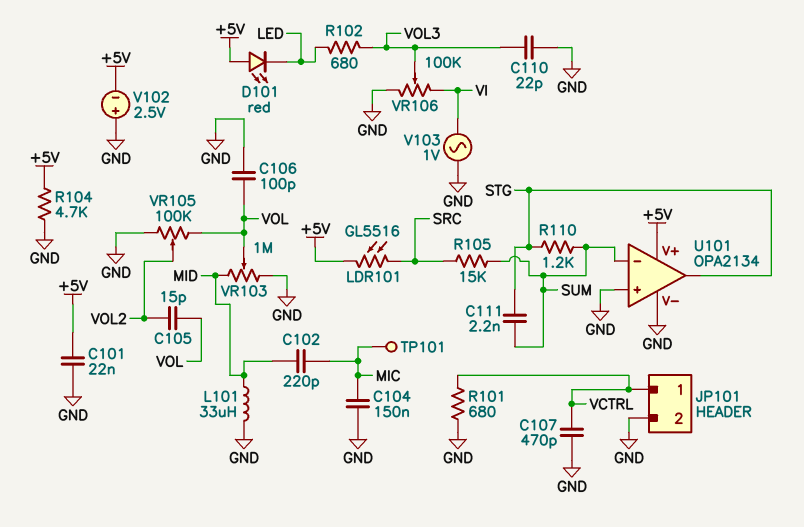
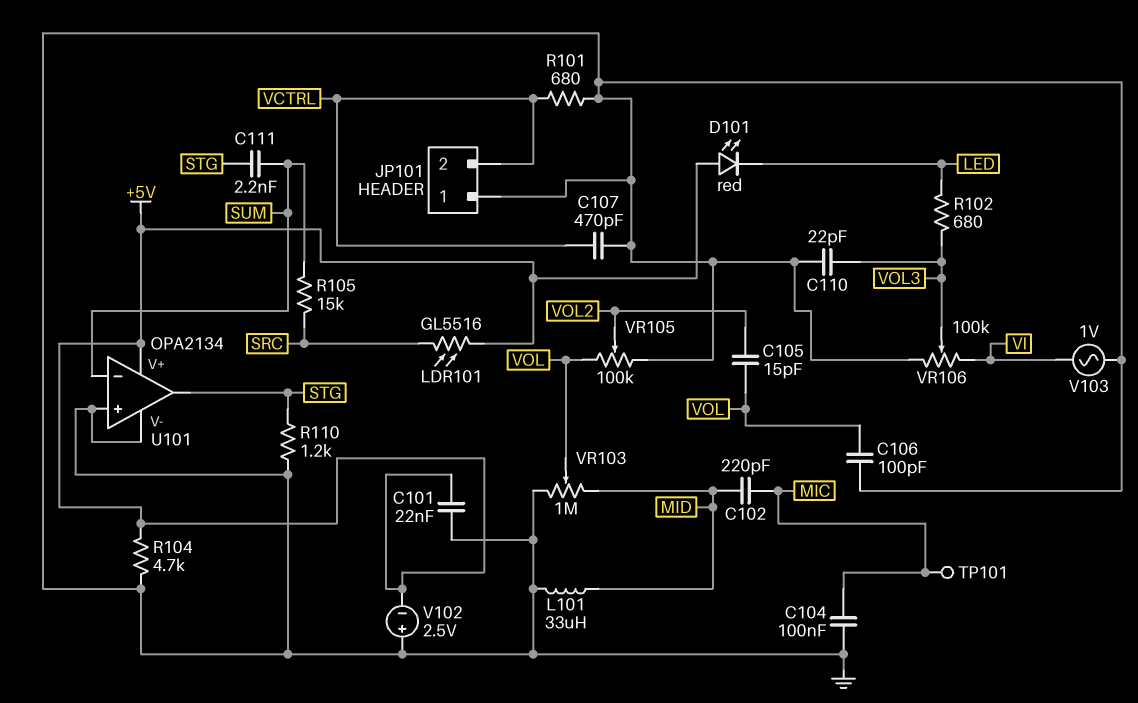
C104: 150nF (GND, MIC) -> 100nF (GND, MIC)
JP101 pin 1: VCTRL -> GND
JP101 pin 2: GND -> VCTRL
R110: 1.2k (STG, SUM) -> 1.2k (GND, STG)

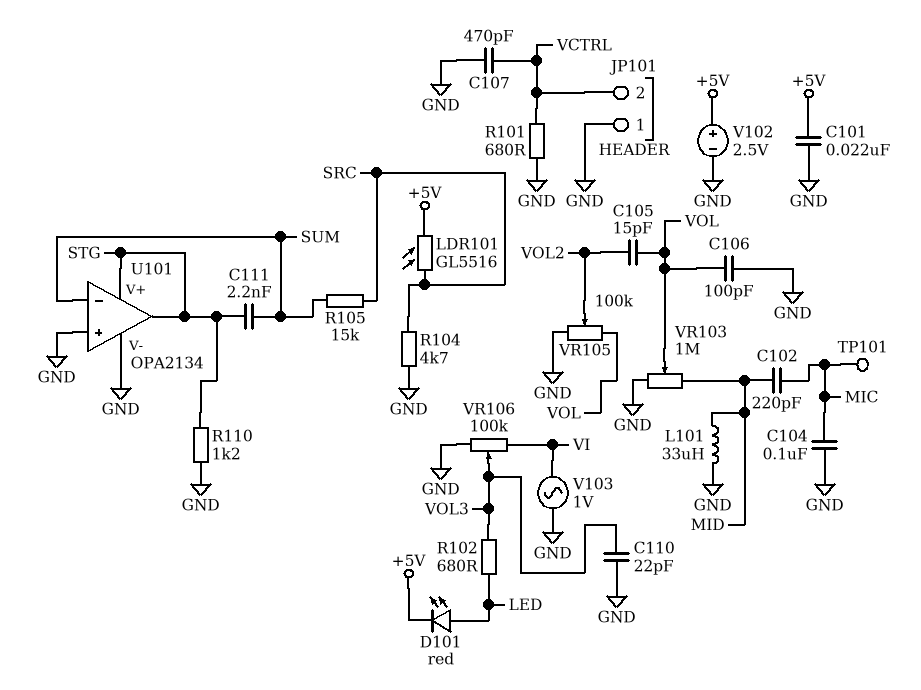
D101: LED red (A +5V, K LED) -> LED red (A LED, K +5V)
R104: 4.7k (+5V, GND) -> 4.7k (GND, SRC)
U101 pin V+: +5V -> STG
V102: 2.5V (plus GND, minus +5V) -> 2.5V (plus +5V, minus GND)

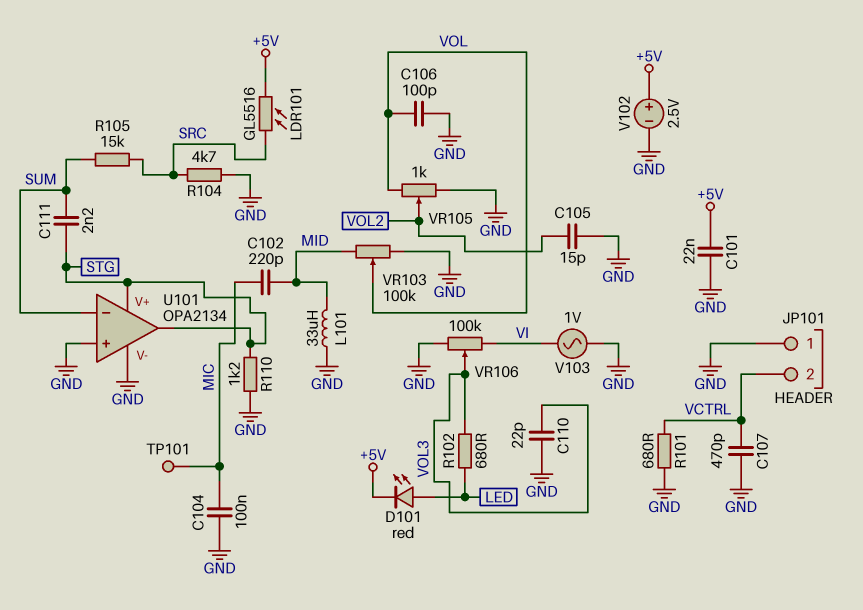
C105: 15pF (VOL, VOL2) -> 15pF (GND, VOL2)
VR103: 1M (GND, MID, wiper VOL) -> 100k (GND, MID, wiper VOL)
VR105: 100k (GND, VOL, wiper VOL2) -> 1k (GND, VOL, wiper VOL2)

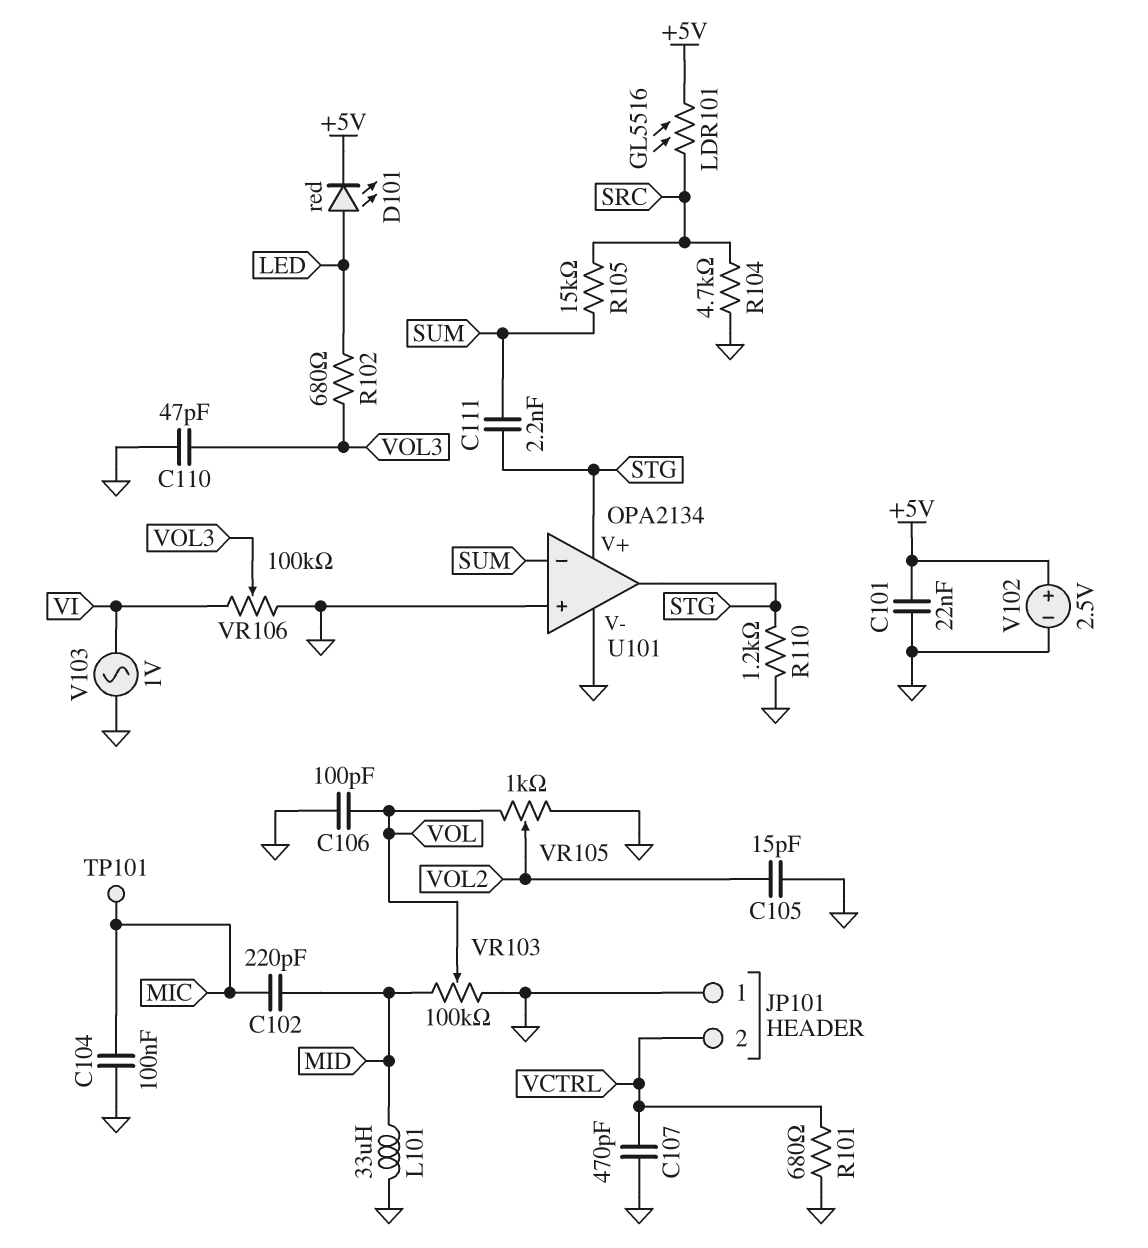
C110: 22pF (GND, VOL3) -> 47pF (GND, VOL3)

